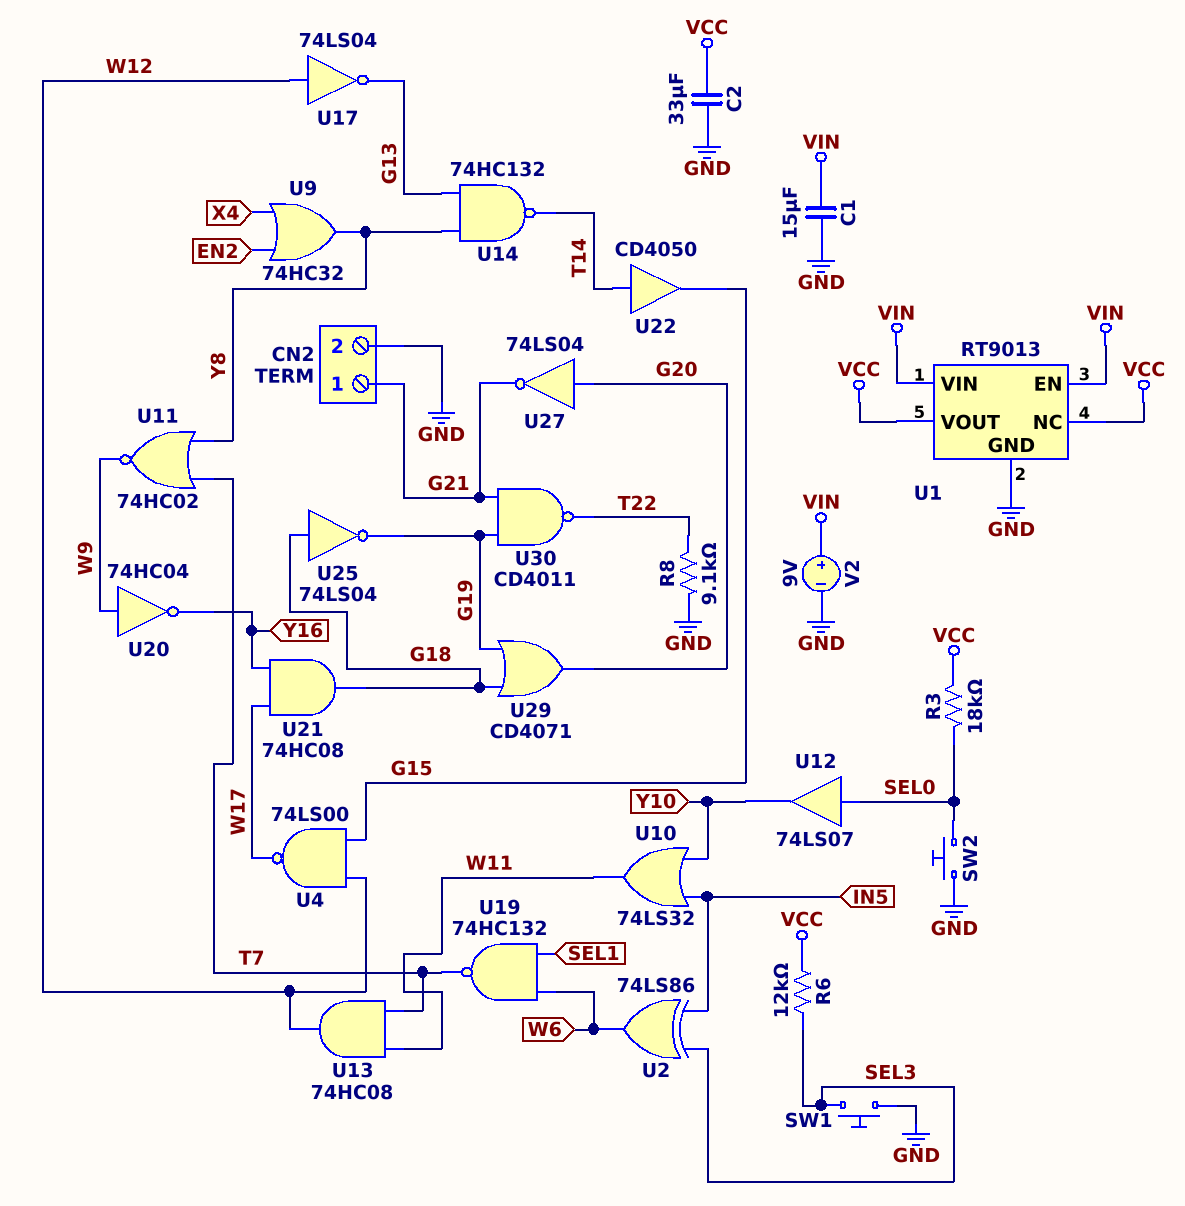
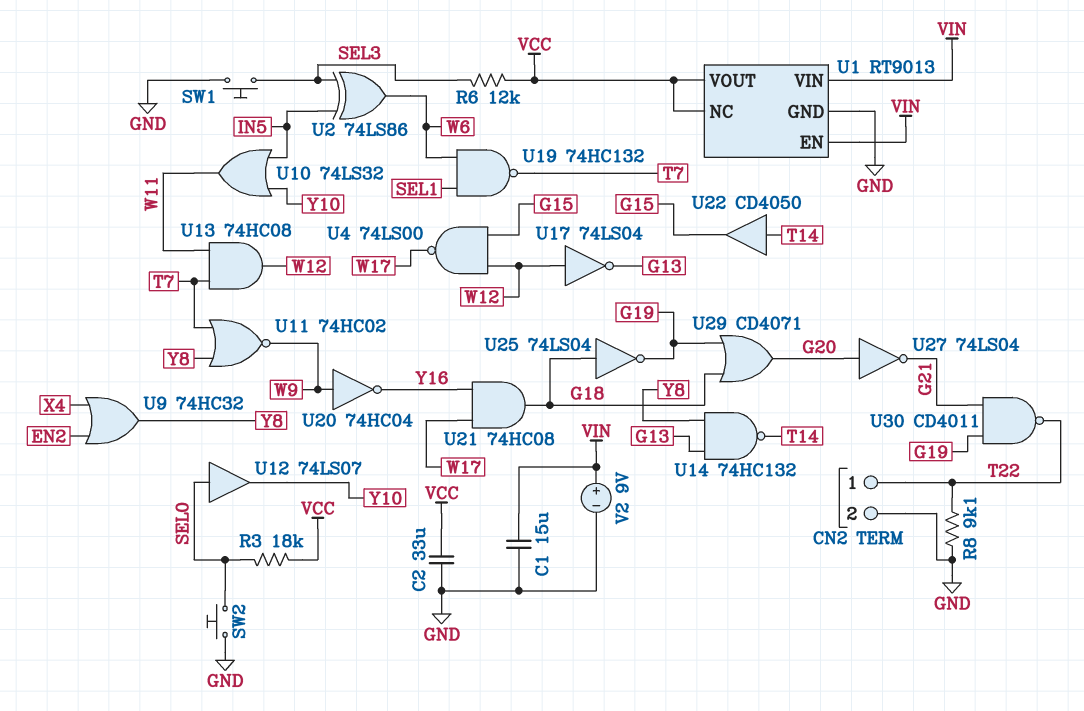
CN2 pin 1: G21 -> T22

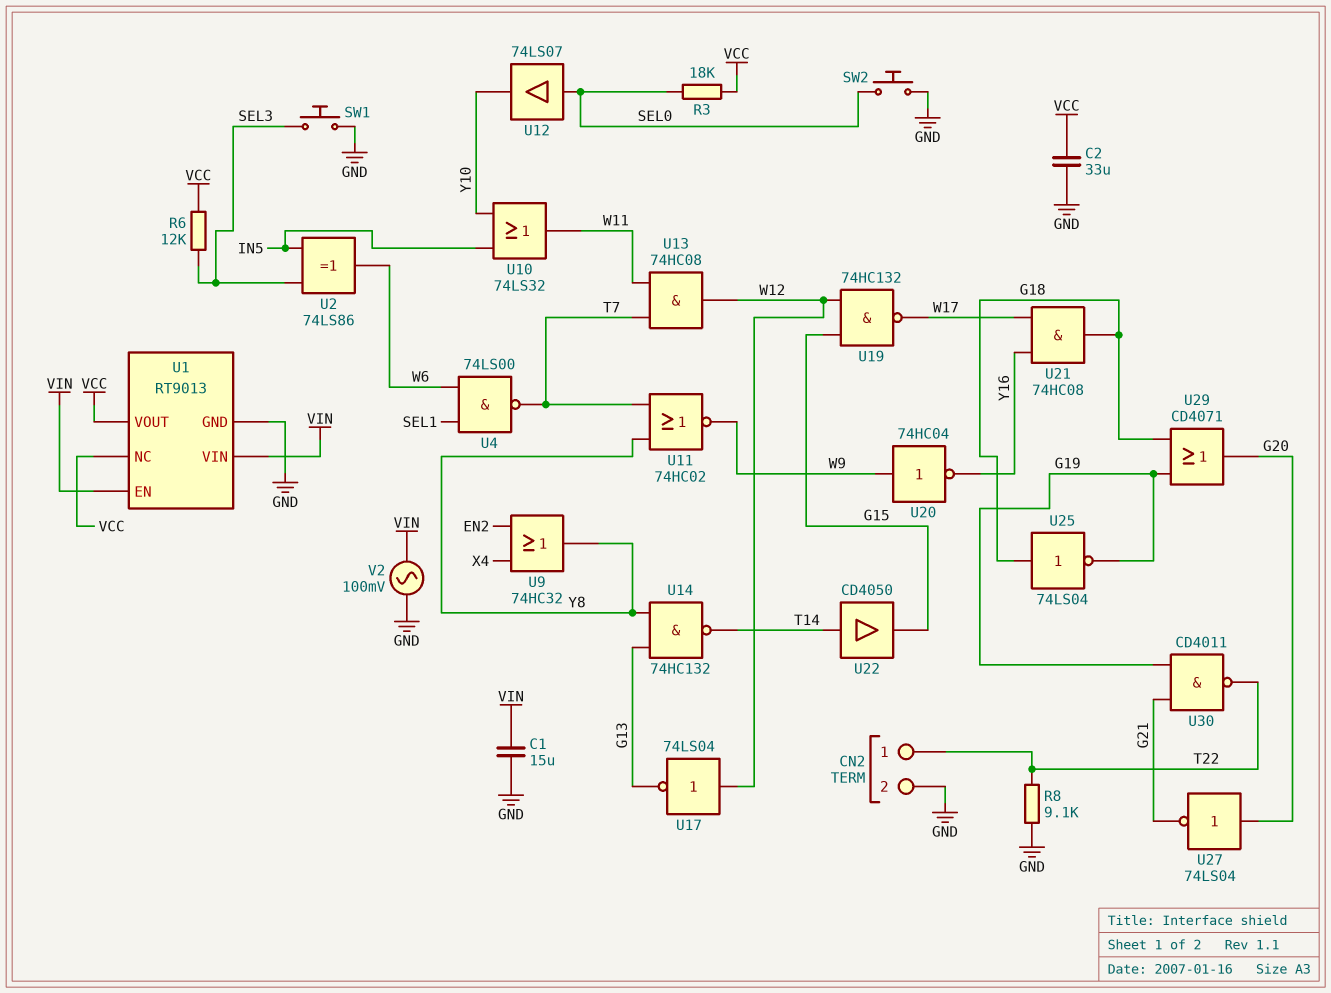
U4: NAND 74LS00 (in G15, in W12, out W17) -> NAND 74LS00 (in SEL1, in W6, out T7)
U19: NAND 74HC132 (in SEL1, in W6, out T7) -> NAND 74HC132 (in G15, in W12, out W17)
V2: 9V (plus VIN, minus GND) -> AC 100mV (GND, VIN)

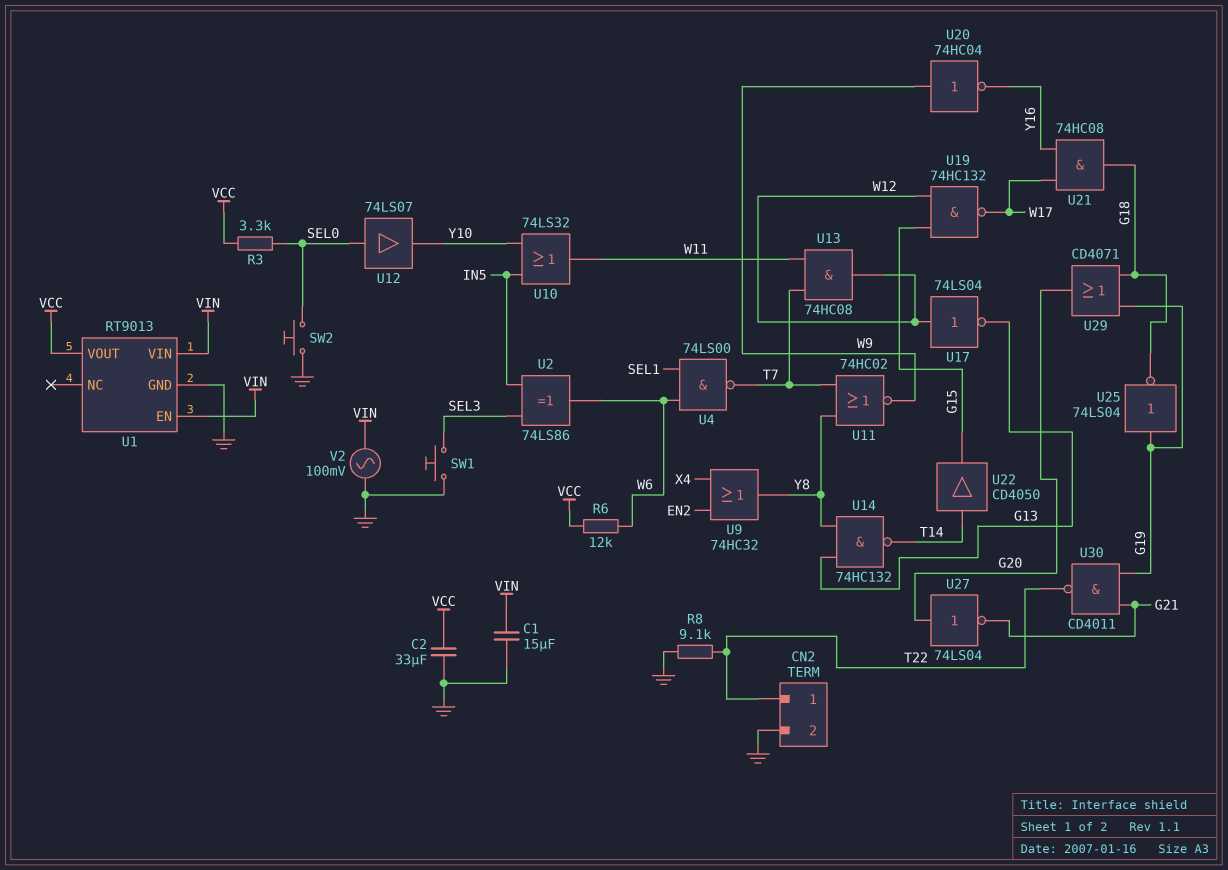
R3: 18k (SEL0, VCC) -> 3.3k (SEL0, VCC)
R6: 12k (SEL3, VCC) -> 12k (VCC, W6)
U1 pin NC: VCC -> none
U25: NOT 74LS04 (in G18, out G19) -> NOT 74LS04 (in G19, out G18)

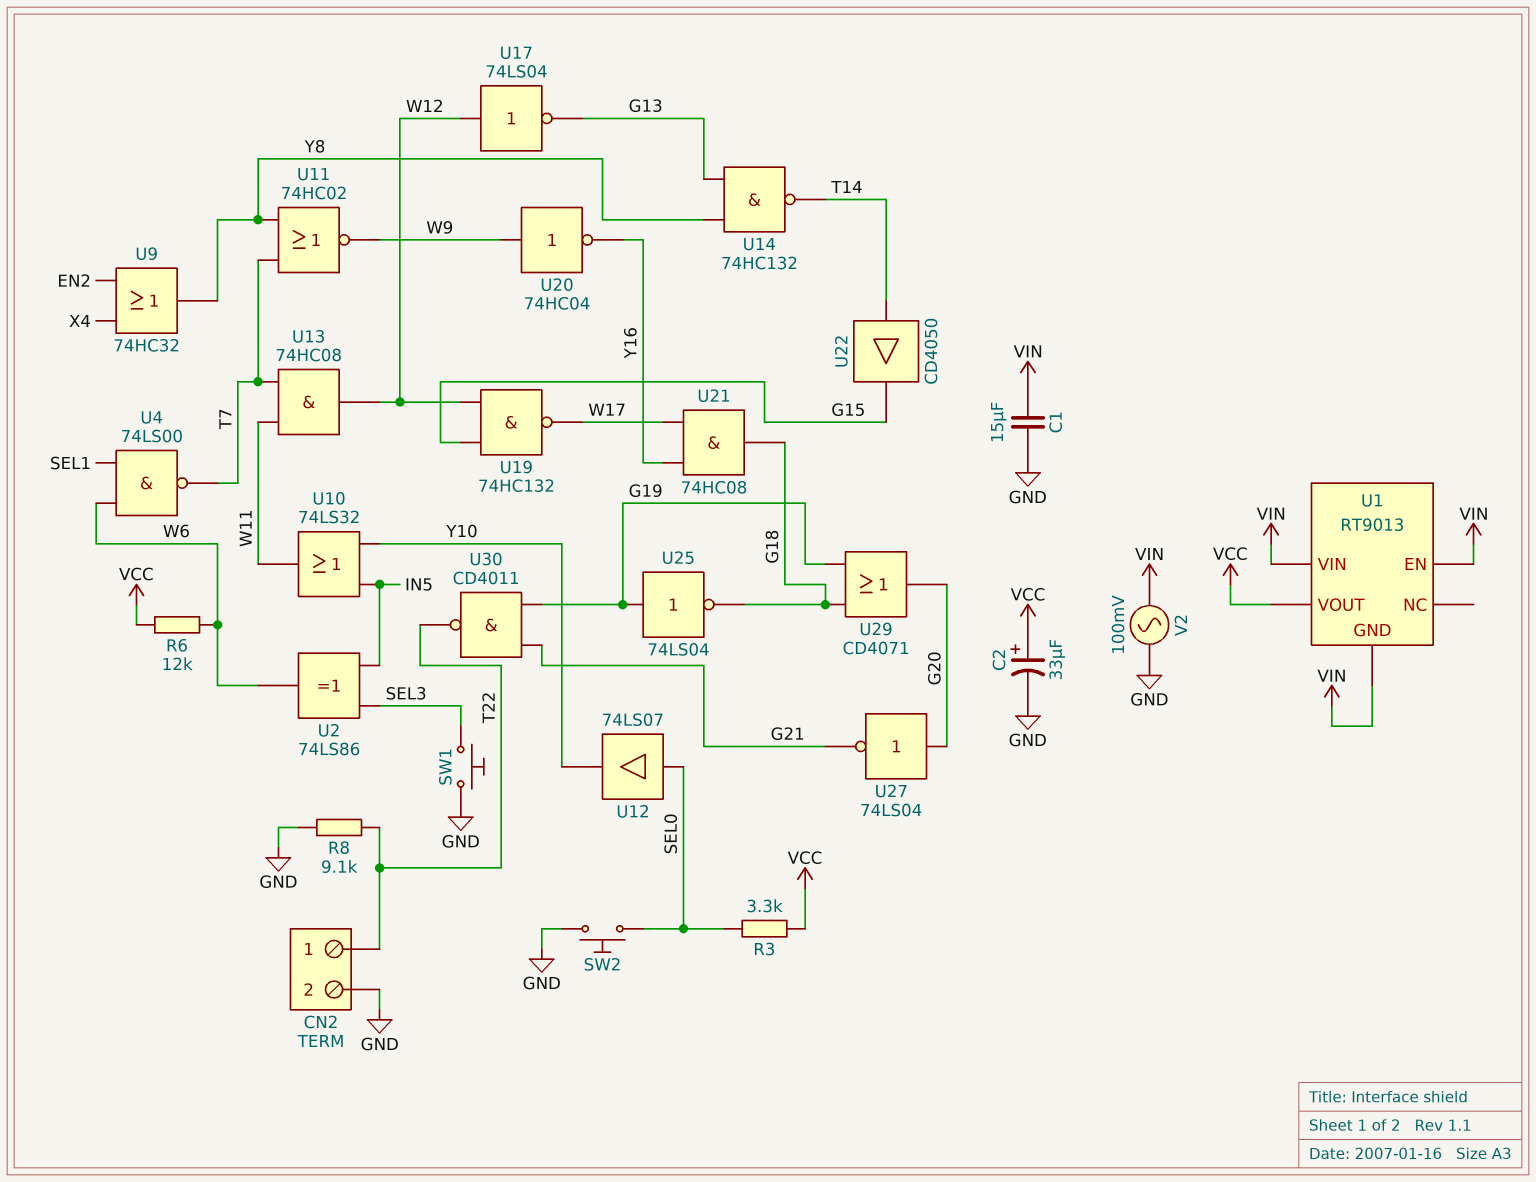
C2: 33uF (GND, VCC) -> 33uF (plus VCC, minus GND)
U1 pin GND: GND -> VIN

